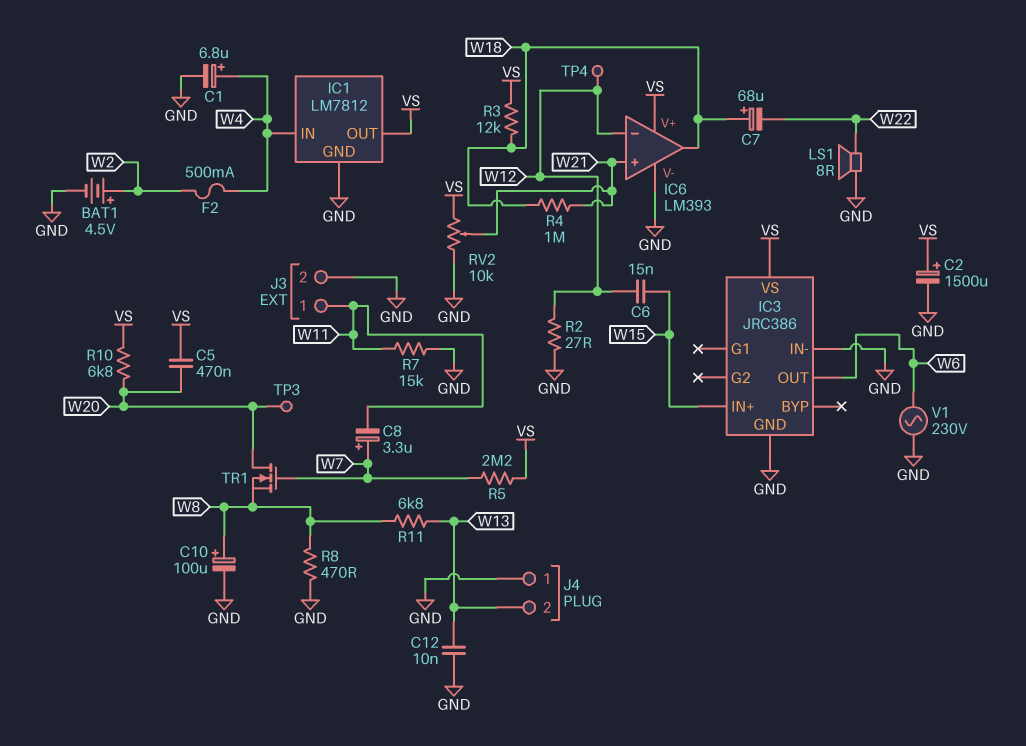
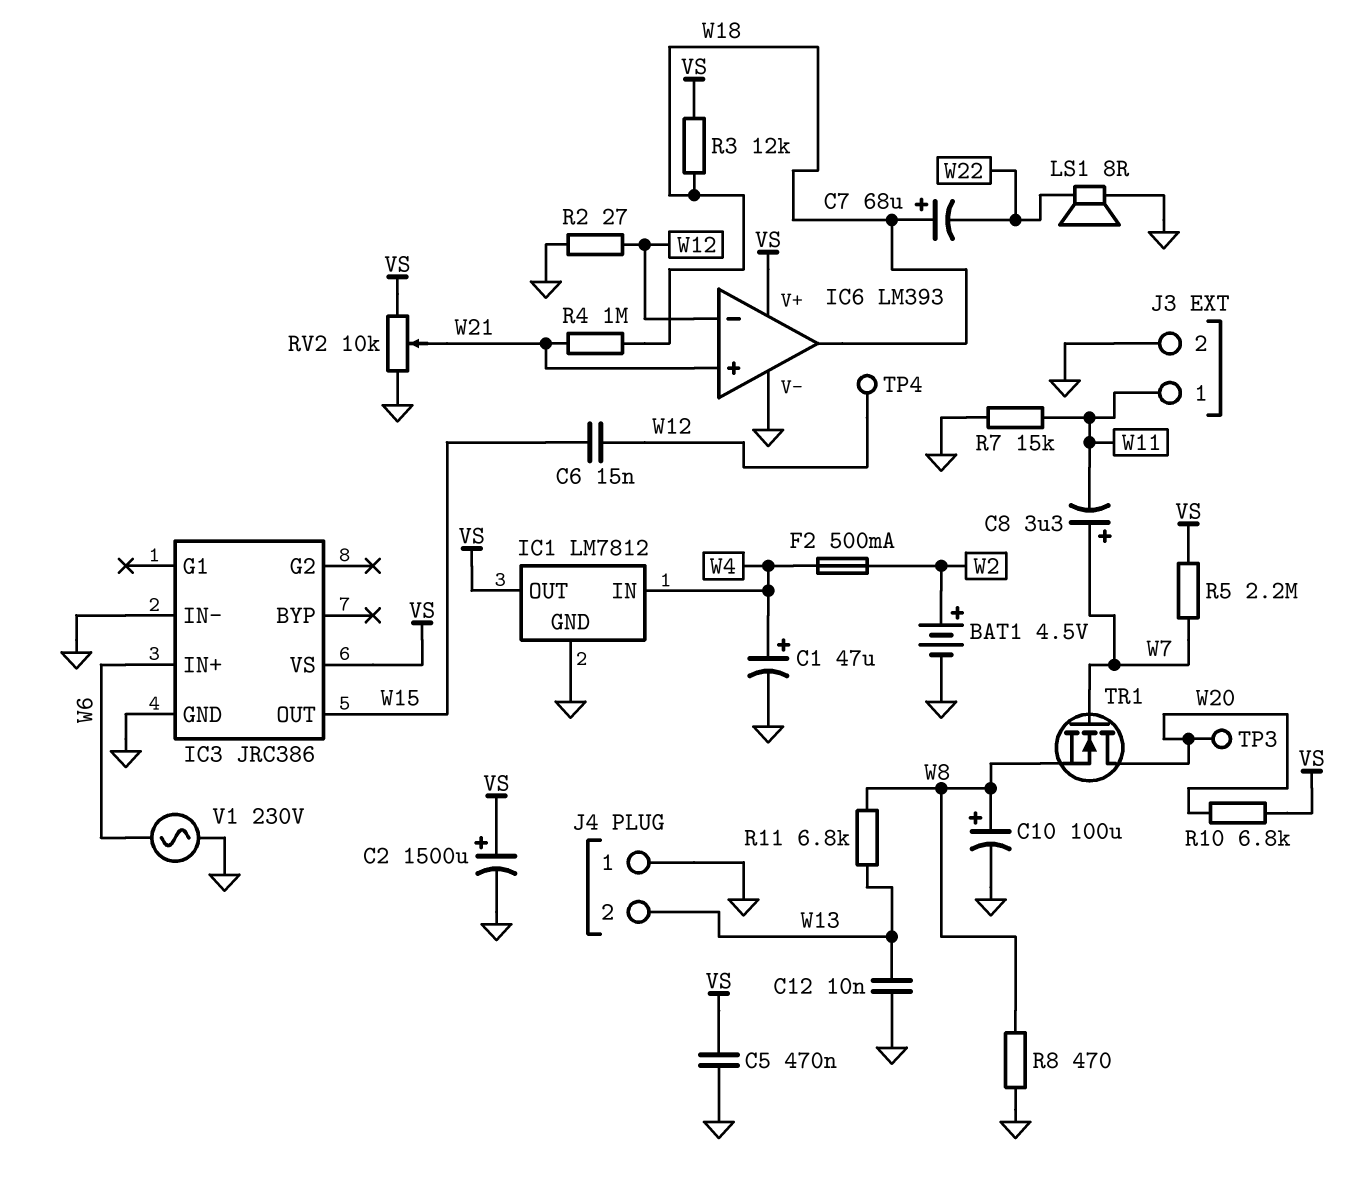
C1: 6.8uF (plus W4, minus GND) -> 47uF (plus W4, minus GND)
C5: 470nF (VS, W20) -> 470nF (GND, VS)
IC3 pin IN+: W15 -> W6
IC3 pin OUT: W6 -> W15

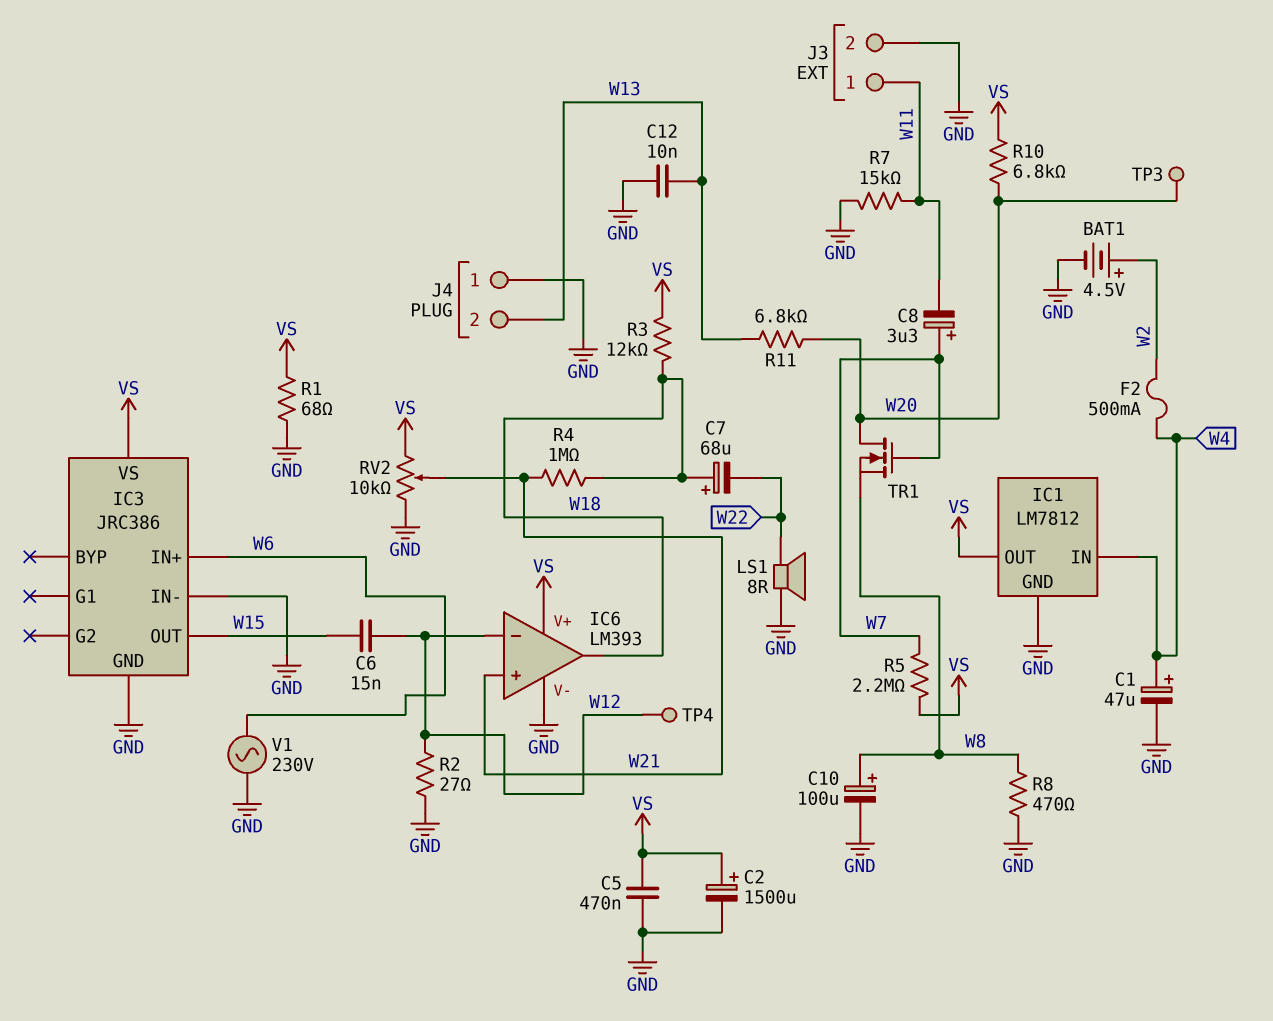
R1: none -> 68 (GND, VS)
R11: 6.8k (W8, W13) -> 6.8k (W13, W20)

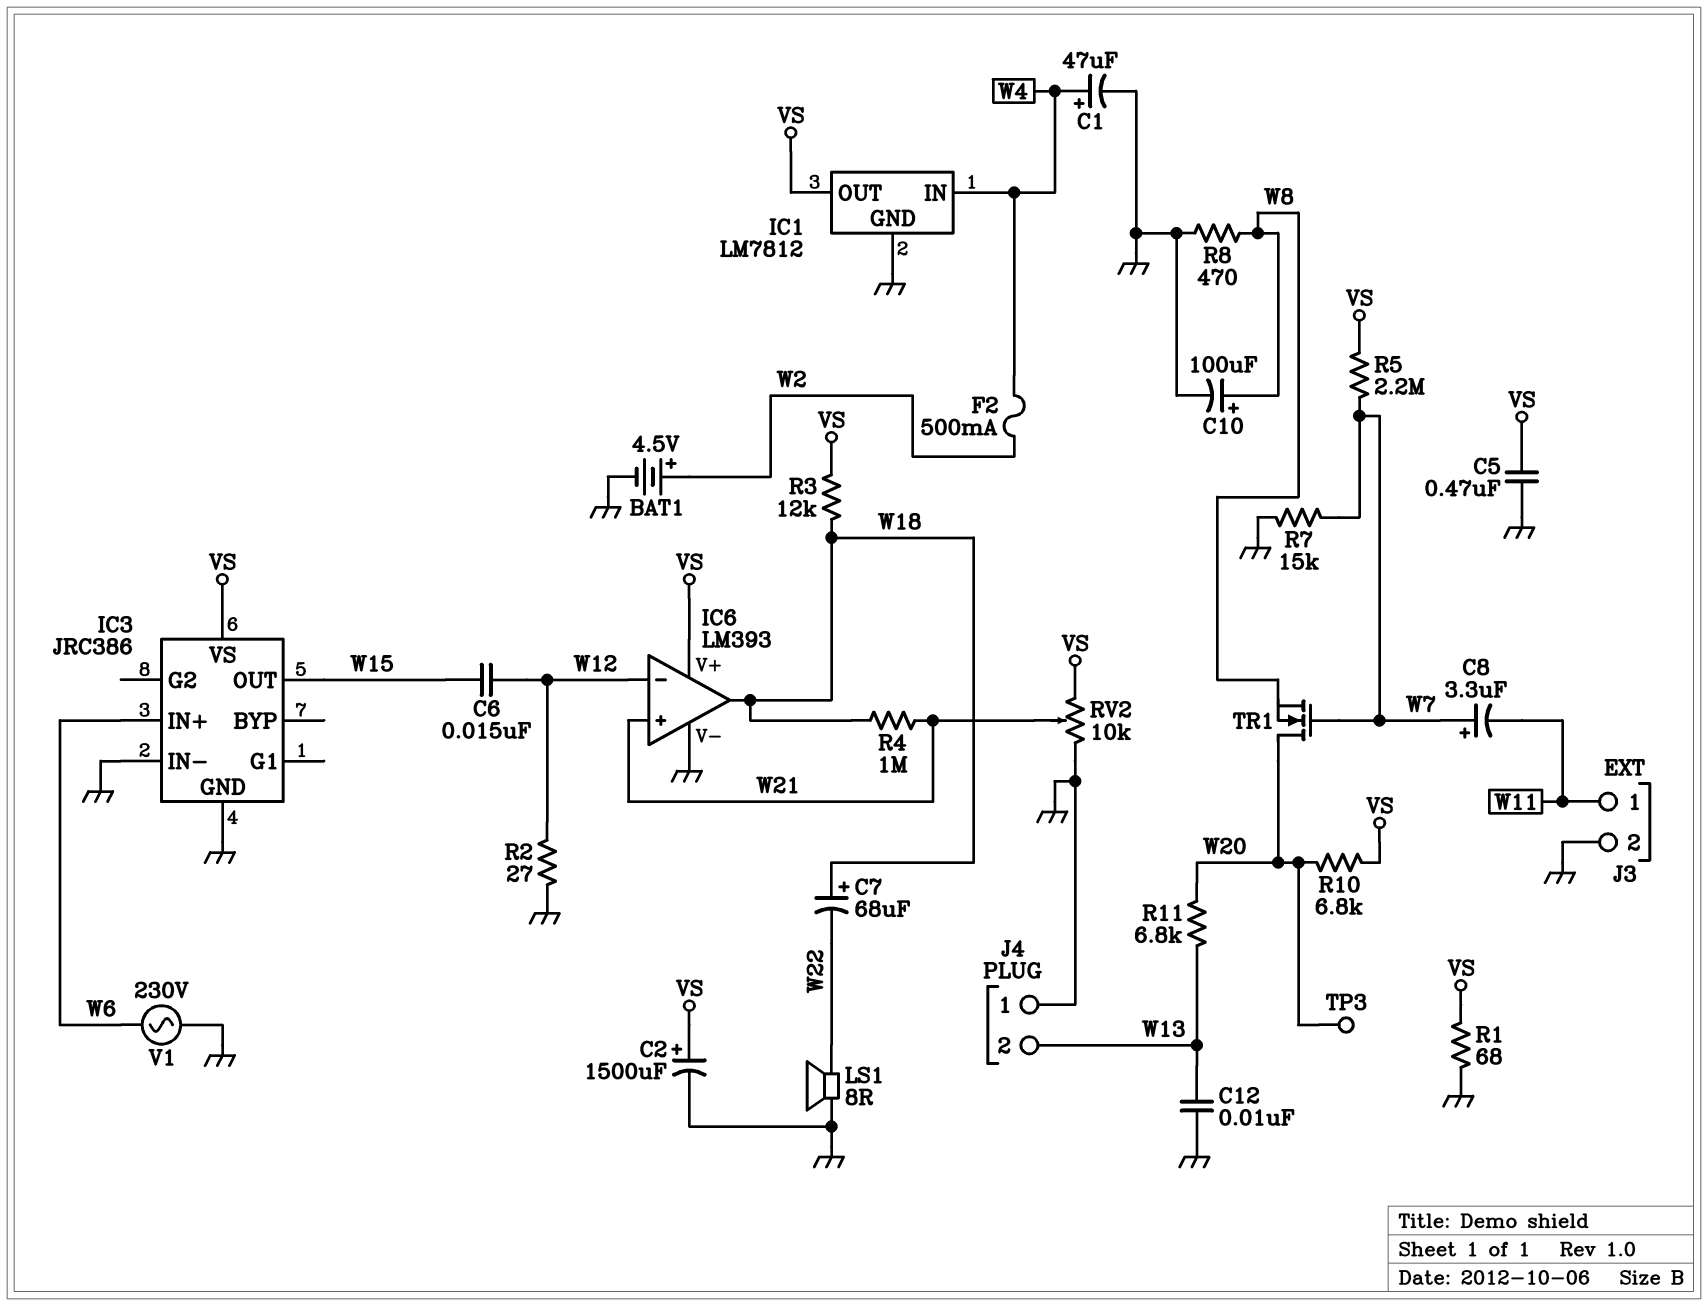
R7: 15k (GND, W11) -> 15k (GND, W7)
TP4: test point (W12) -> none

